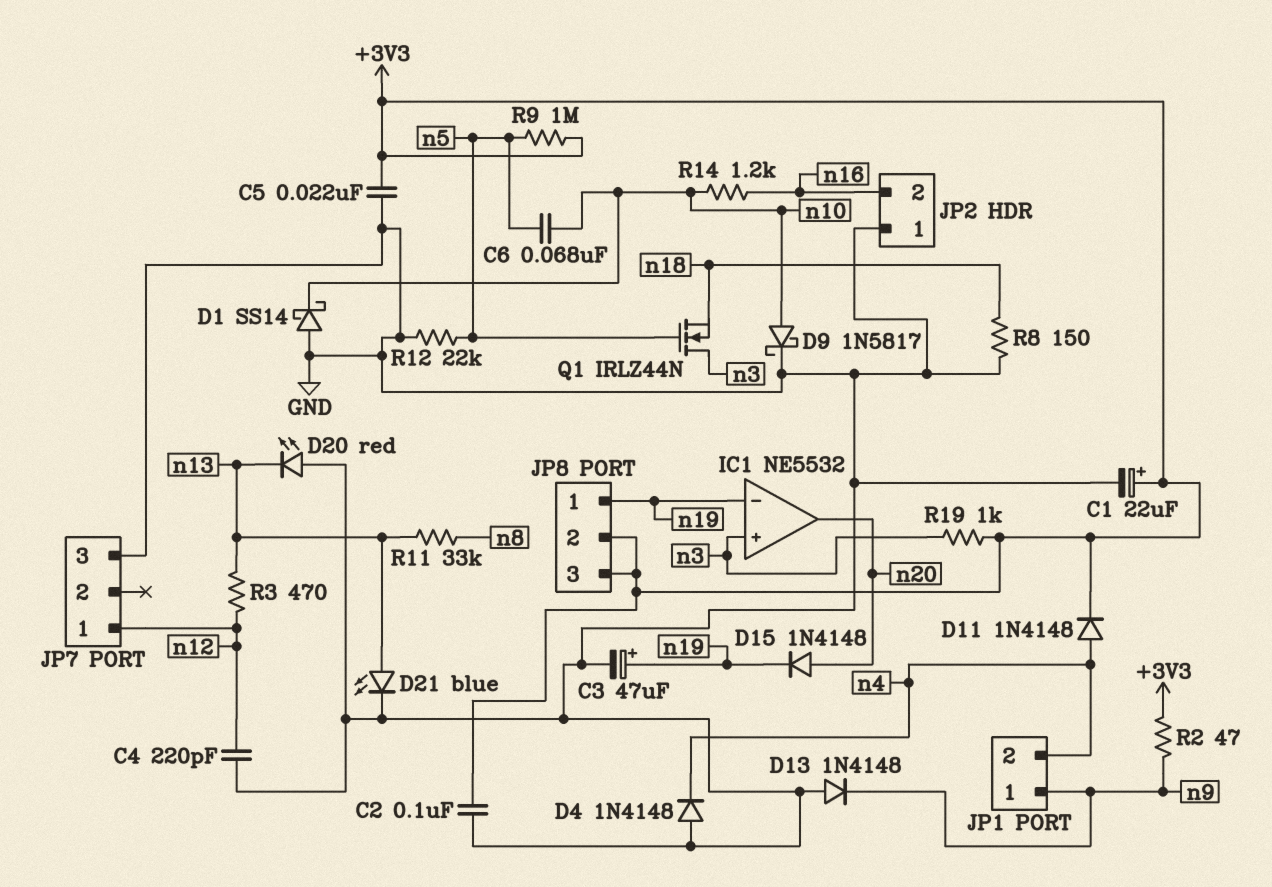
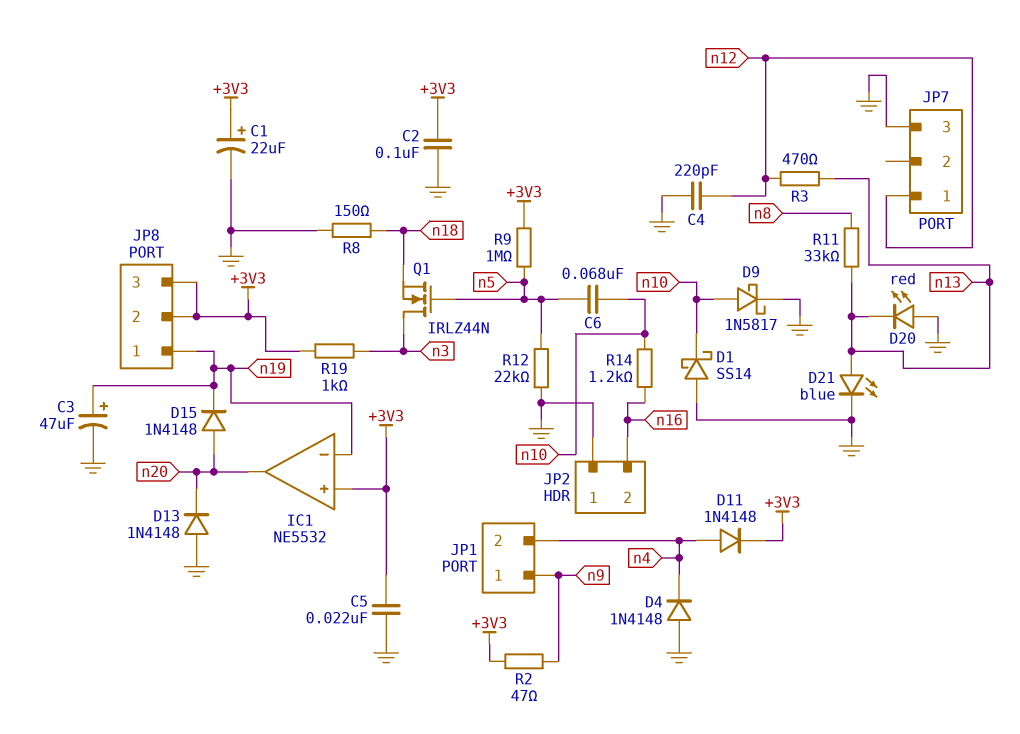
D13: diode 1N4148 (A GND, K n9) -> diode 1N4148 (A GND, K n20)
IC1 pin in+: n3 -> +3V3

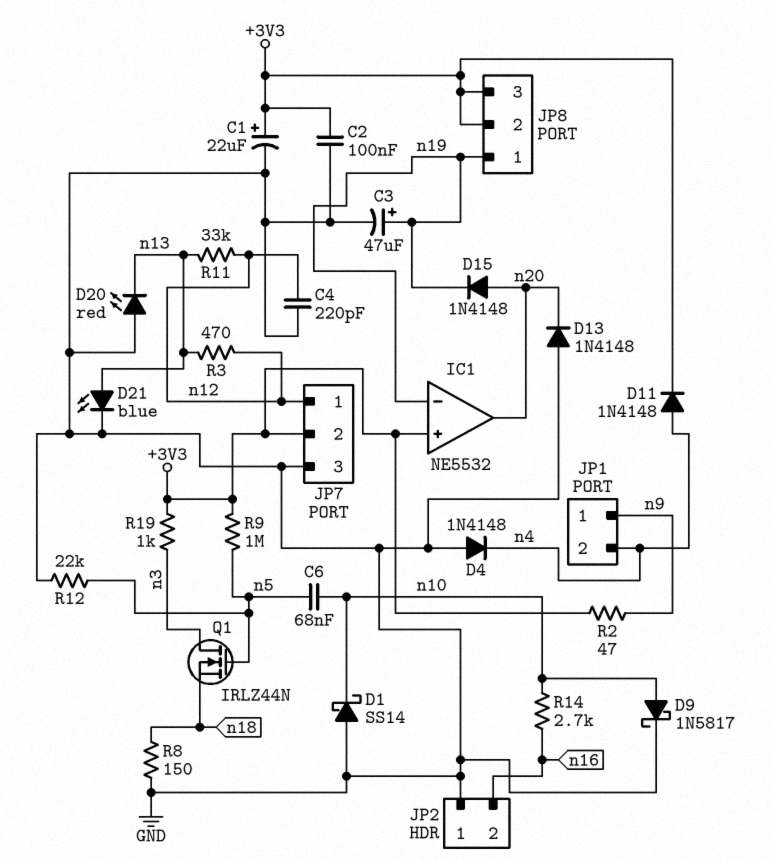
C5: 22nF (+3V3, GND) -> none
JP7 pin 2: none -> +3V3
R11: 33k (n8, n13) -> 33k (n12, n13)
R14: 1.2k (n10, n16) -> 2.7k (n10, n16)

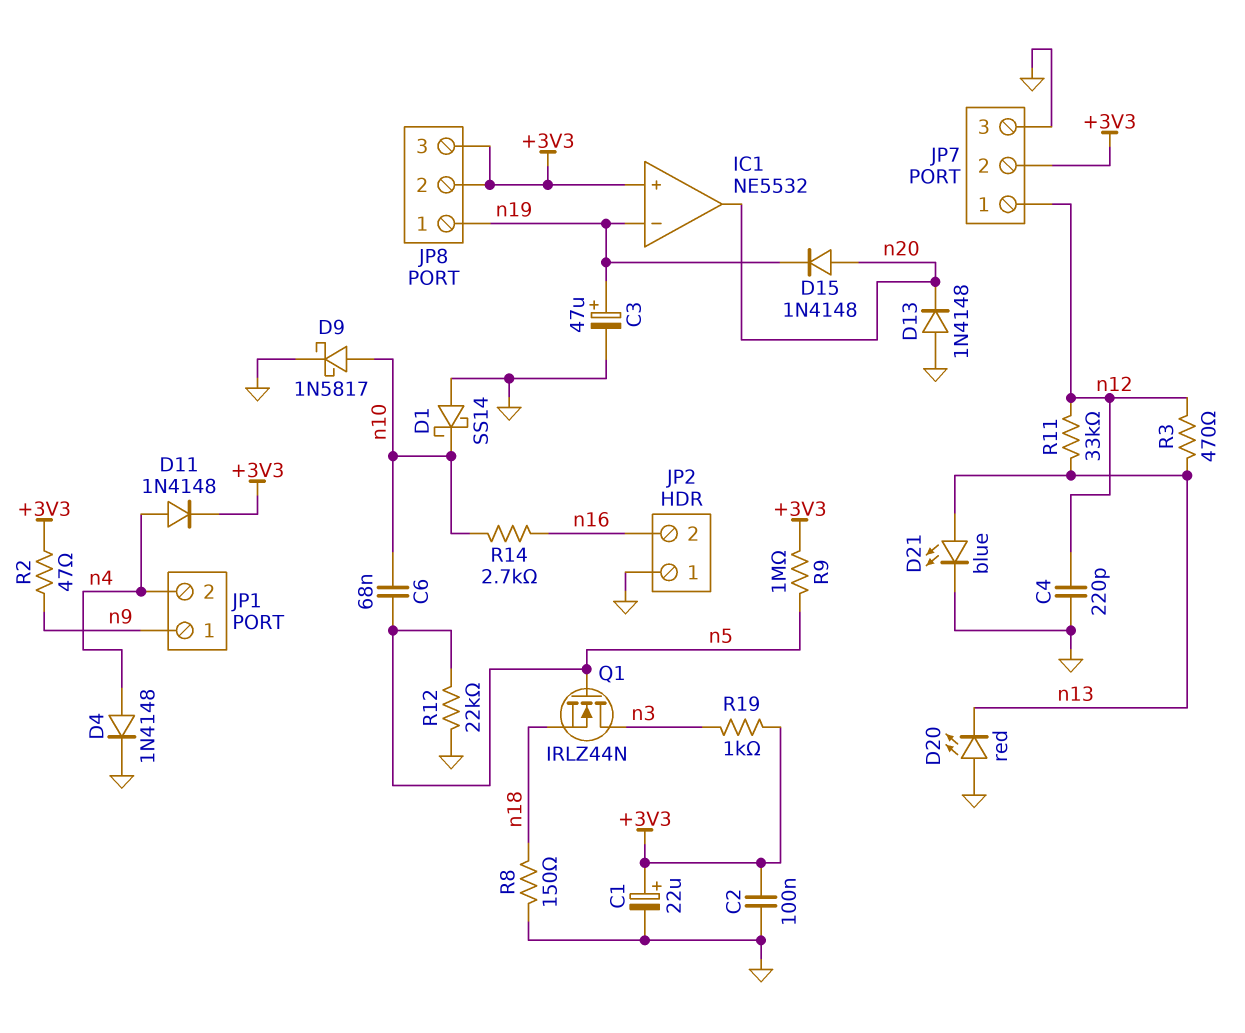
D4: diode 1N4148 (A GND, K n4) -> diode 1N4148 (A n4, K GND)

